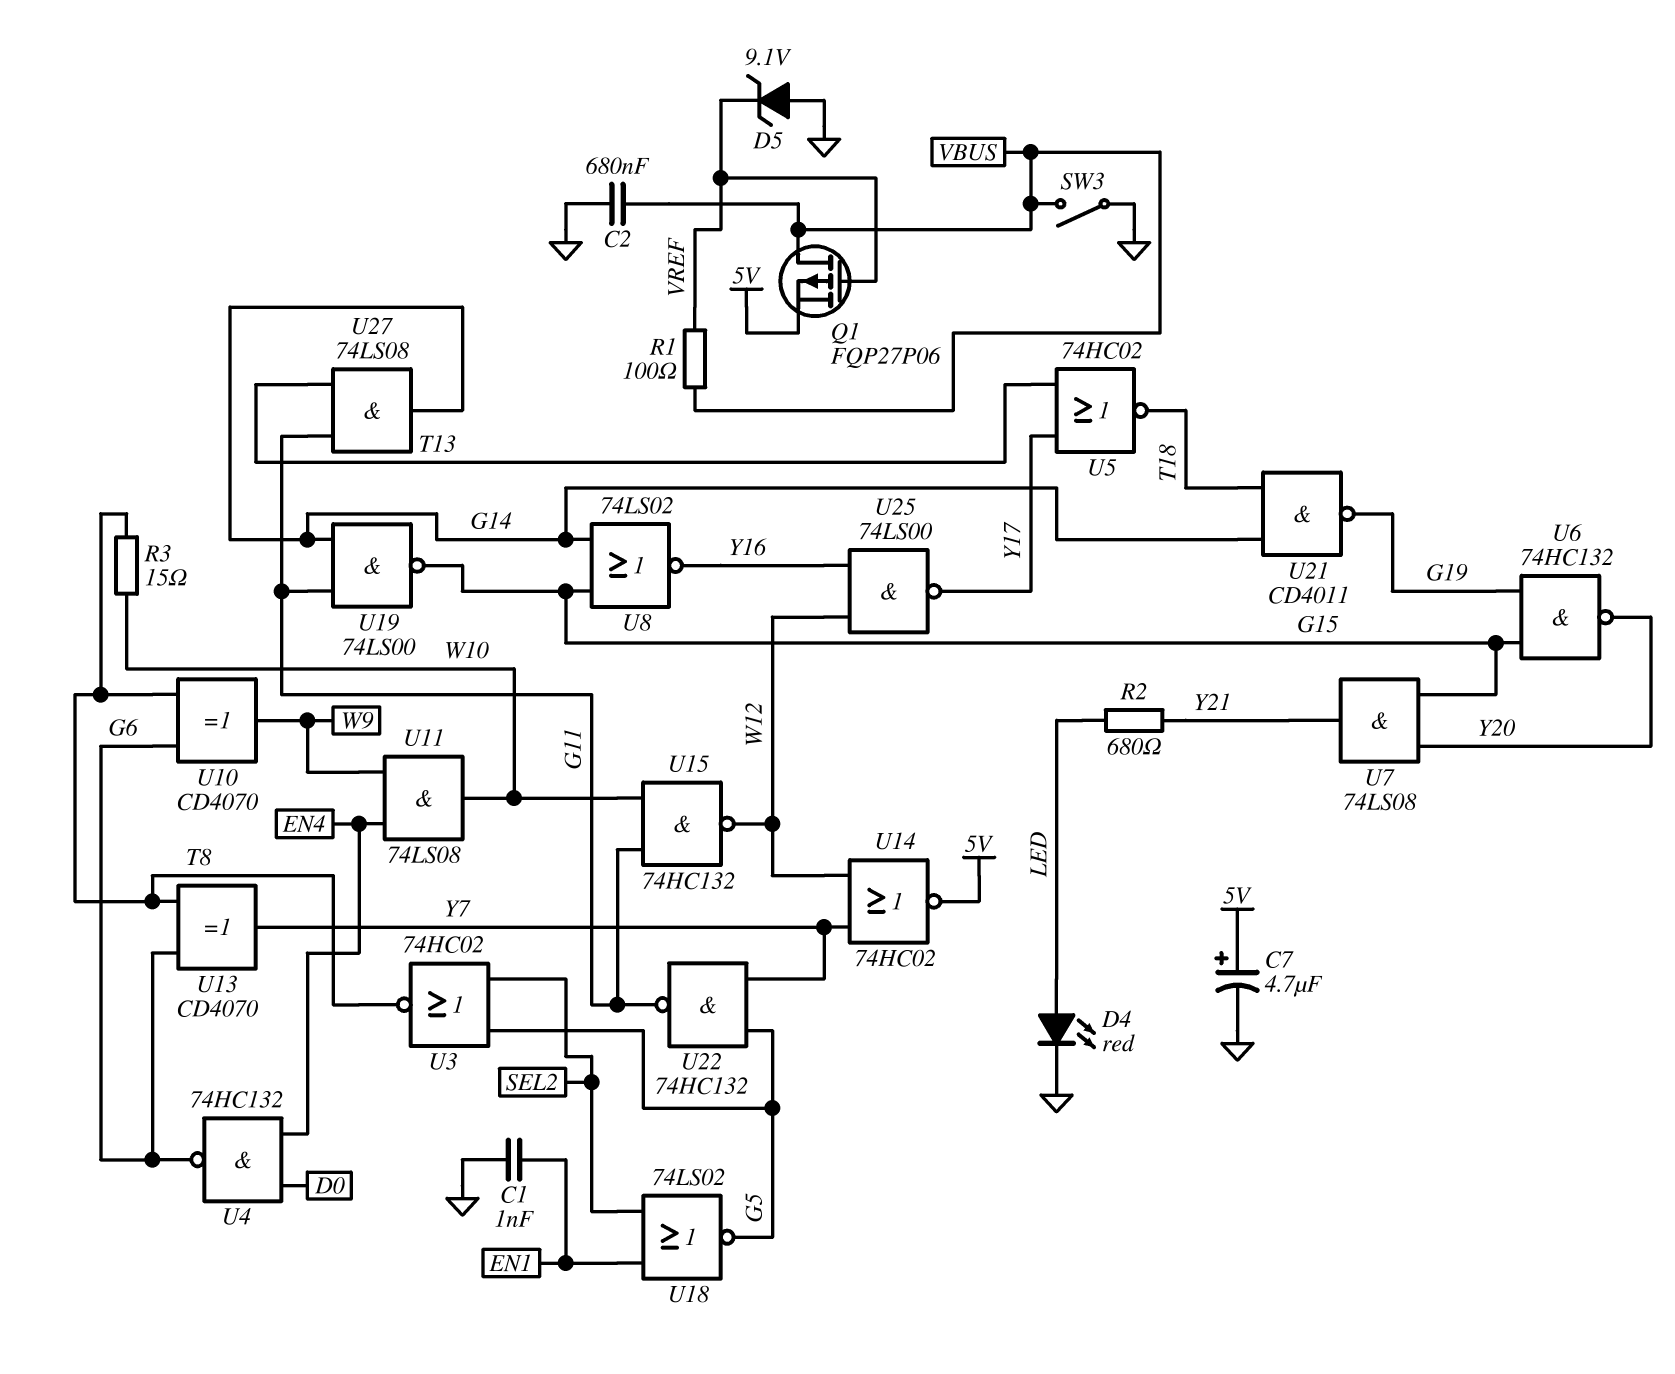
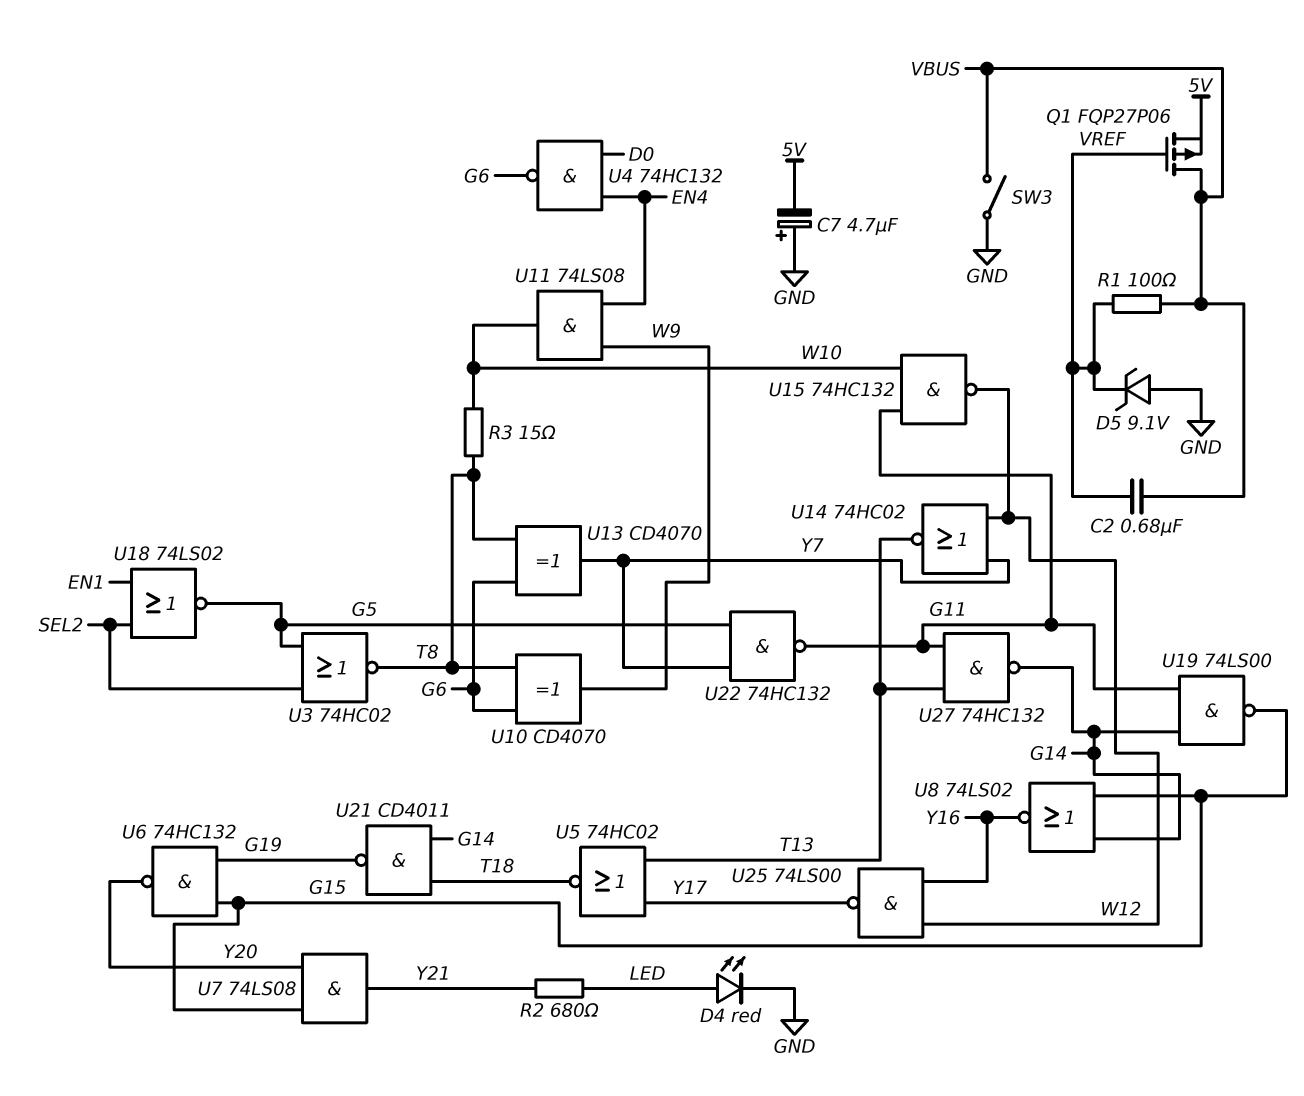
C1: 1nF (EN1, GND) -> none
C2: 680nF (GND, VBUS) -> 680nF (VBUS, VREF)
C7: 4.7uF (plus 5V, minus GND) -> 4.7uF (plus GND, minus 5V)
U14: NOR 74HC02 (in W12, in Y7, out 5V) -> NOR 74HC02 (in W12, in Y7, out T13)
U27: AND 74LS08 (in G11, in T13, out G14) -> NAND 74HC132 (in G11, in T13, out G14)

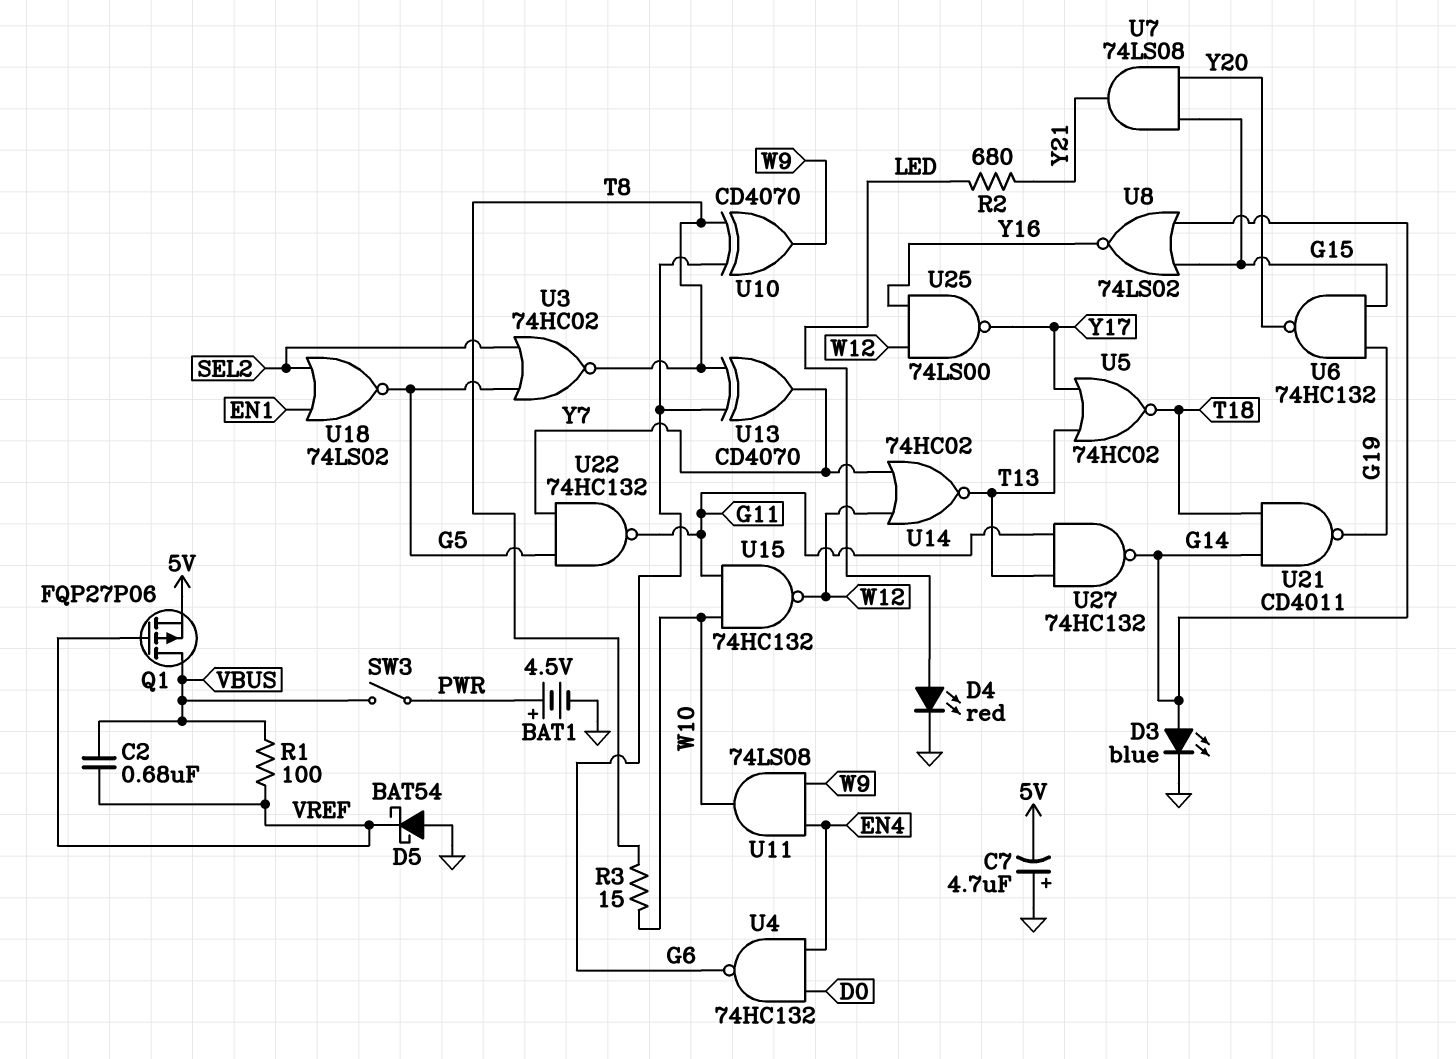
BAT1: none -> 4.5V (plus PWR, minus GND)
D3: none -> LED blue (A G14, K GND)
D5: zener 9.1V (A GND, K VREF) -> schottky BAT54 (A GND, K VREF)
SW3: switch (GND, VBUS) -> switch (PWR, VBUS)
U19: NAND 74LS00 (in G11, in G14, out G15) -> none

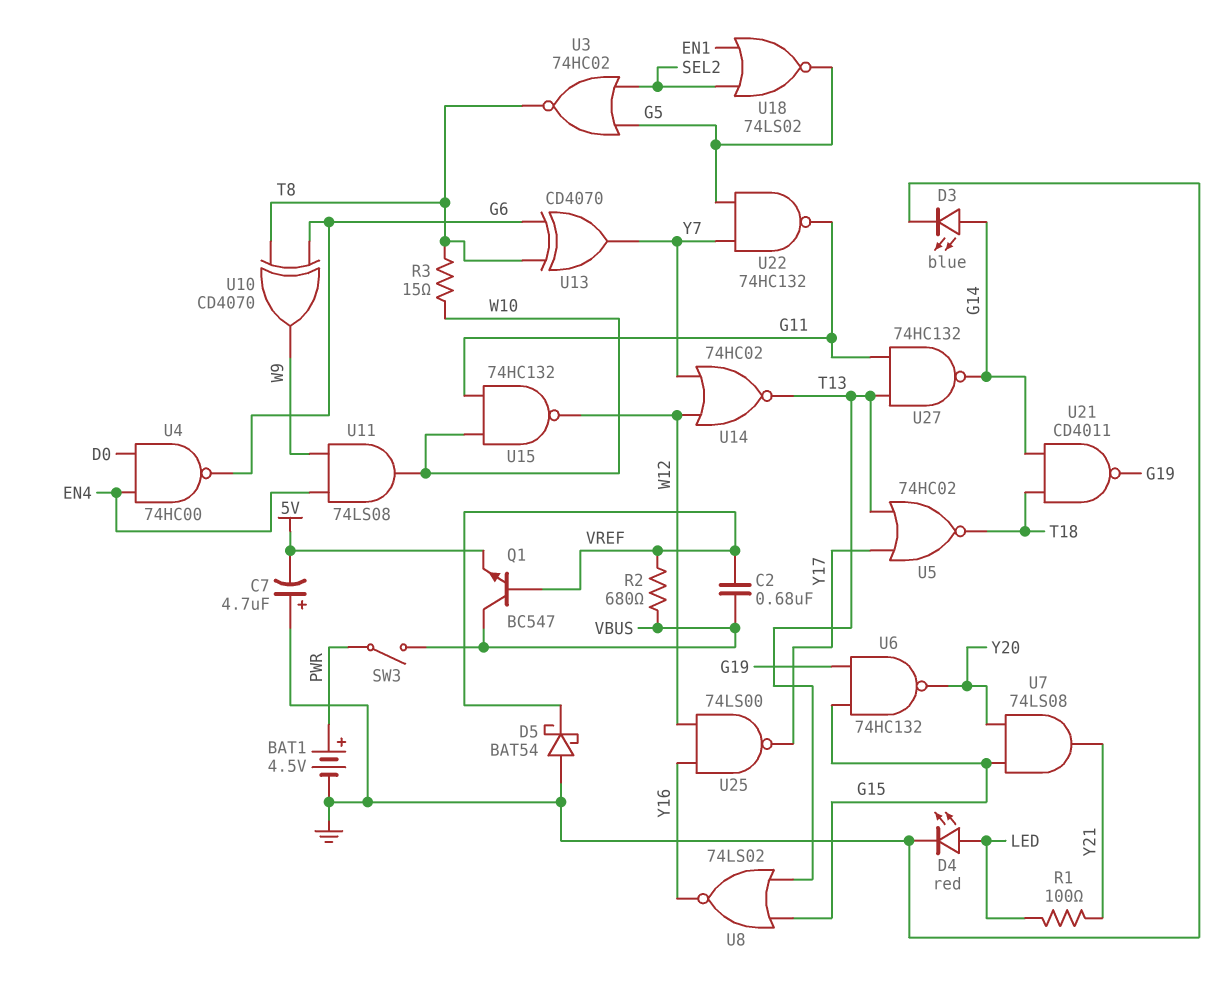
Q1: PMOS FQP27P06 (G VREF, D VBUS, S 5V) -> NPN BC547 (B VREF, C VBUS, E 5V)
R1: 100 (VBUS, VREF) -> 100 (LED, Y21)
R2: 680 (LED, Y21) -> 680 (VBUS, VREF)
U4: NAND 74HC132 (in D0, in EN4, out G6) -> NAND 74HC00 (in D0, in EN4, out G6)
U8: NOR 74LS02 (in G14, in G15, out Y16) -> NOR 74LS02 (in G15, in T13, out Y16)

